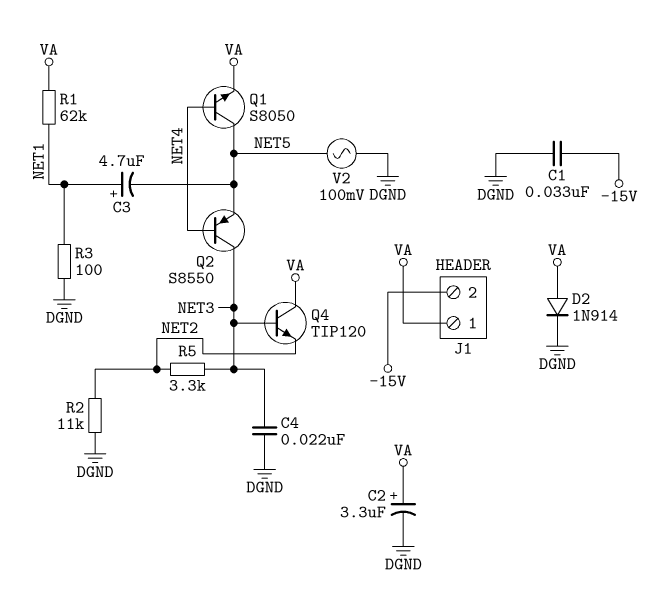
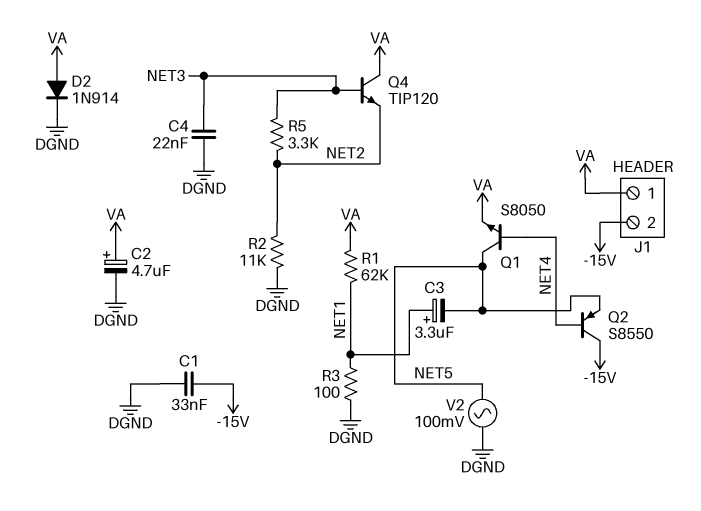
C2: 3.3uF (plus VA, minus DGND) -> 4.7uF (plus VA, minus DGND)
C3: 4.7uF (plus NET1, minus NET5) -> 3.3uF (plus NET1, minus NET5)
Q2: PNP S8550 (B NET4, C NET3, E NET5) -> PNP S8550 (B NET4, C -15V, E NET5)

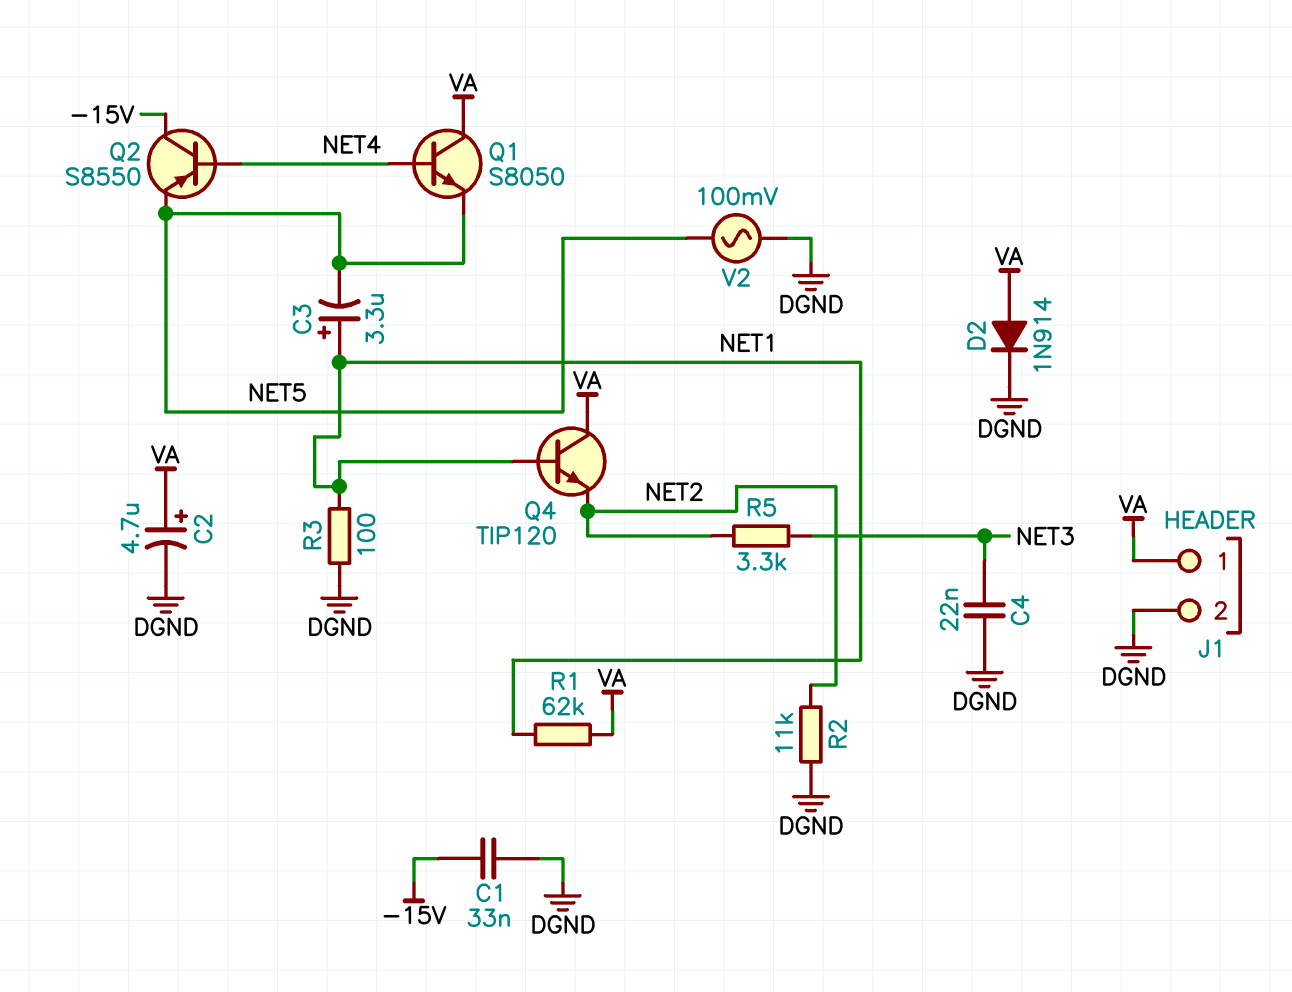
J1 pin 2: -15V -> DGND
Q1: NPN S8050 (B NET4, C NET5, E VA) -> NPN S8050 (B NET4, C VA, E NET5)
Q4: NPN TIP120 (B NET3, C VA, E NET2) -> NPN TIP120 (B NET1, C VA, E NET2)

